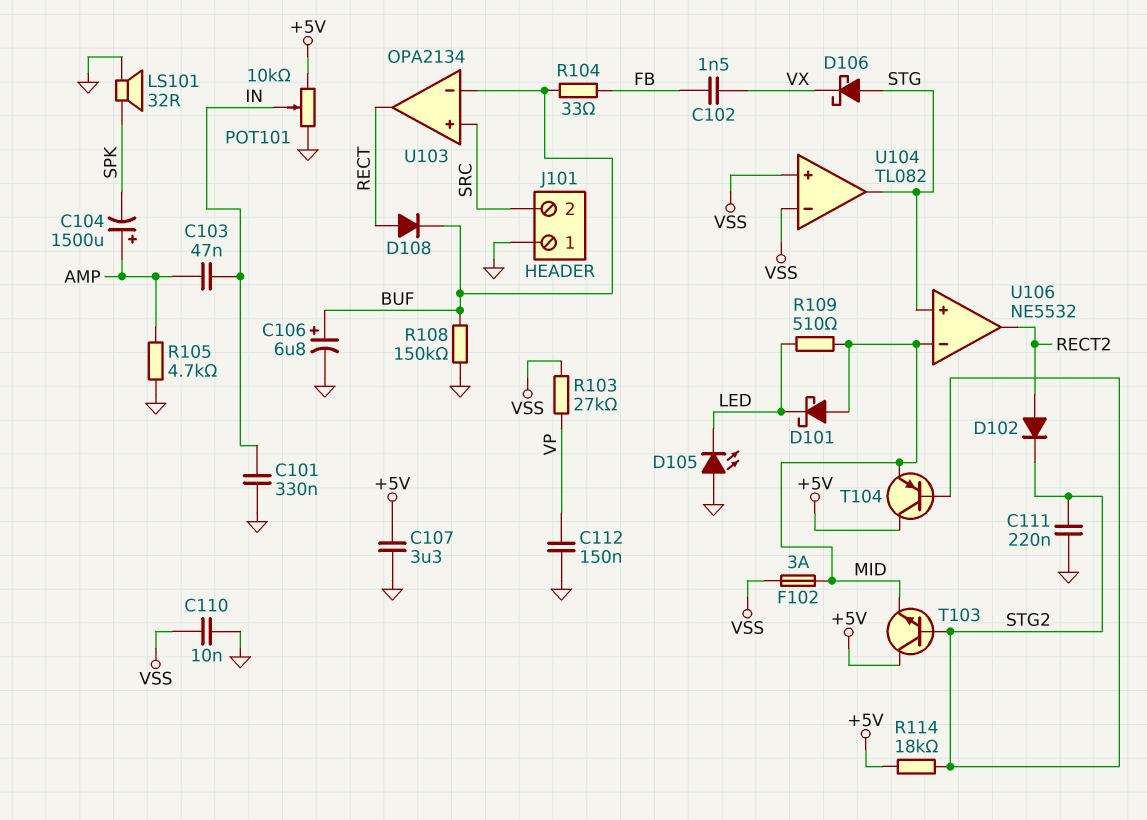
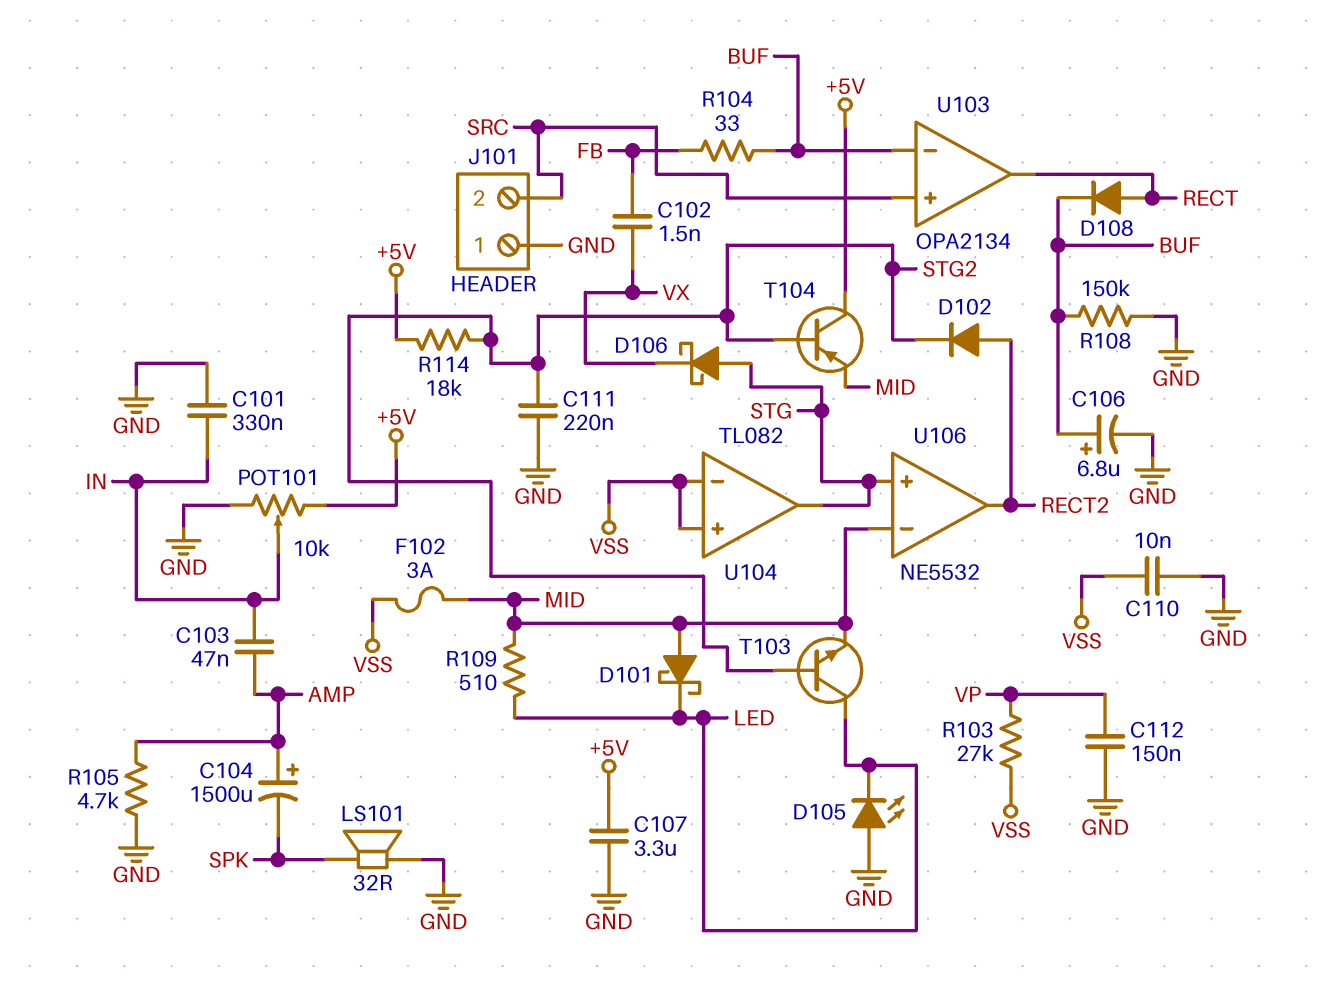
T103: NPN (B STG2, C +5V, E MID) -> NPN (B STG2, C LED, E MID)

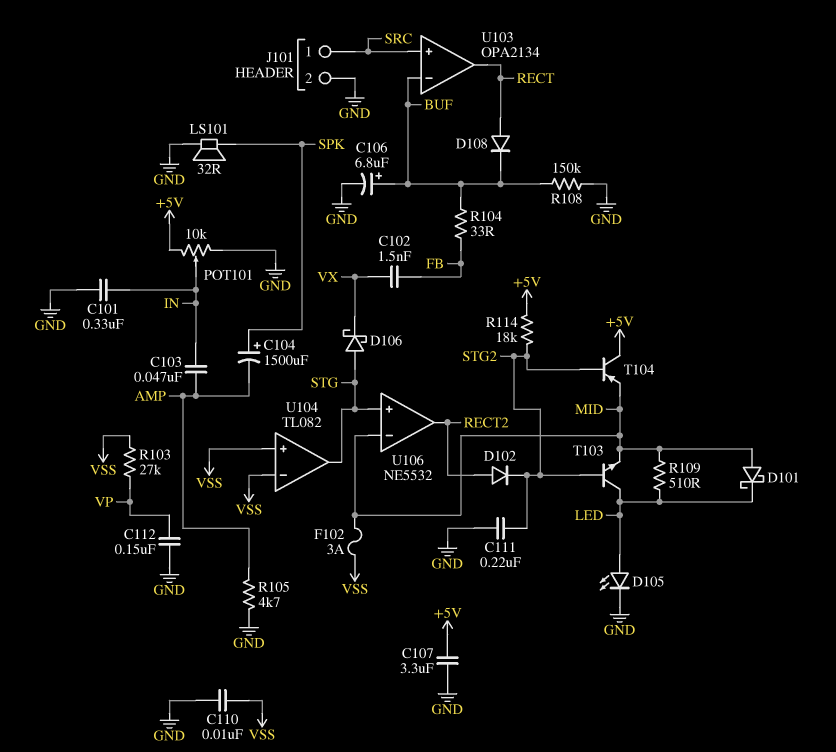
C104: 1500uF (plus AMP, minus SPK) -> 1500uF (plus SPK, minus AMP)
D105: LED (A GND, K LED) -> LED (A LED, K GND)
J101 pin 1: GND -> SRC
J101 pin 2: SRC -> GND

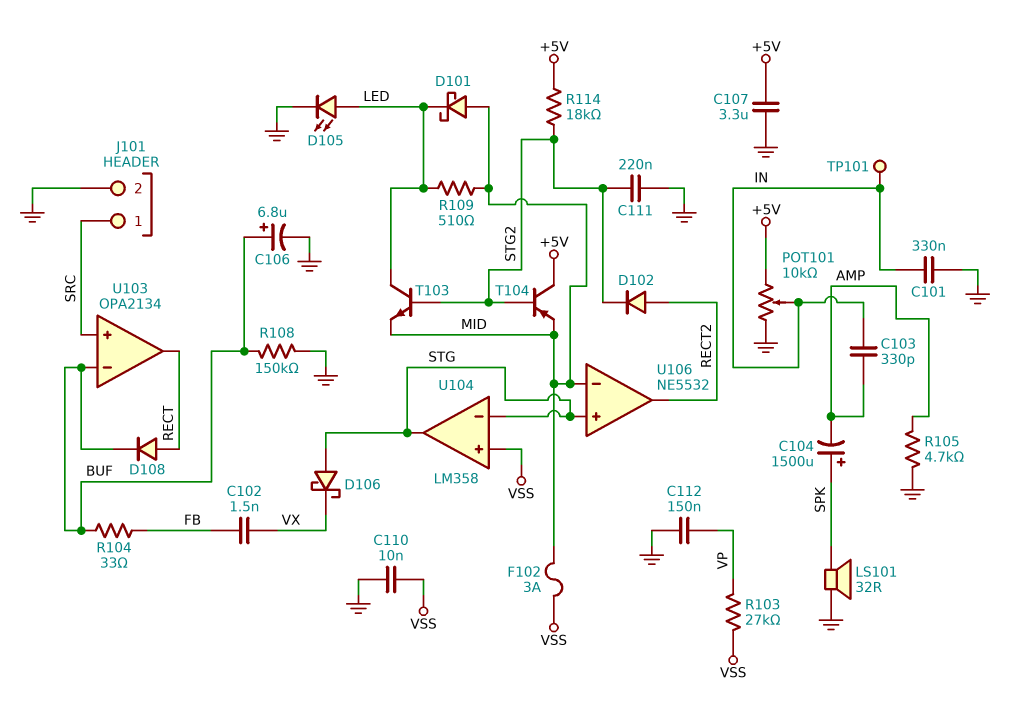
C103: 47nF (AMP, IN) -> 330pF (AMP, IN)
TP101: none -> test point (IN)
U104: TL082 -> LM358
U104 pin in-: VSS -> STG

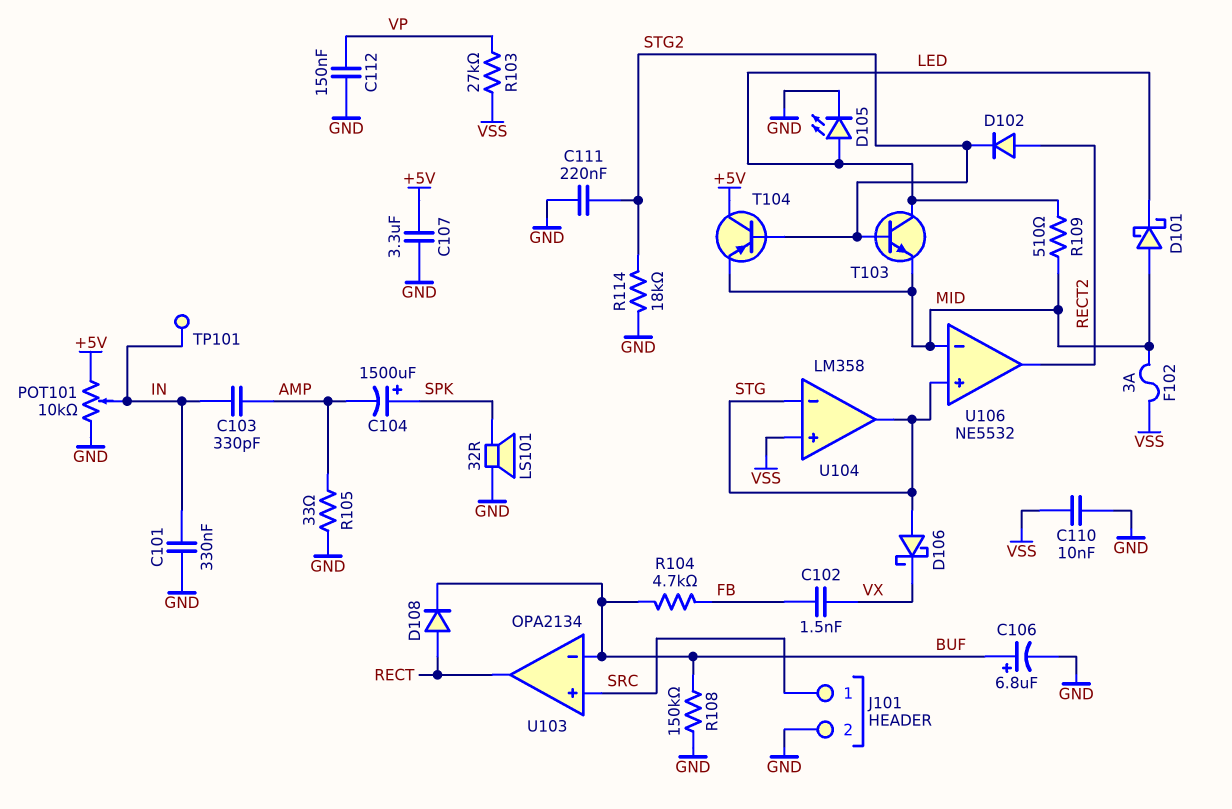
R104: 33 (BUF, FB) -> 4.7k (BUF, FB)
R105: 4.7k (AMP, GND) -> 33 (AMP, GND)
R114: 18k (+5V, STG2) -> 18k (GND, STG2)

